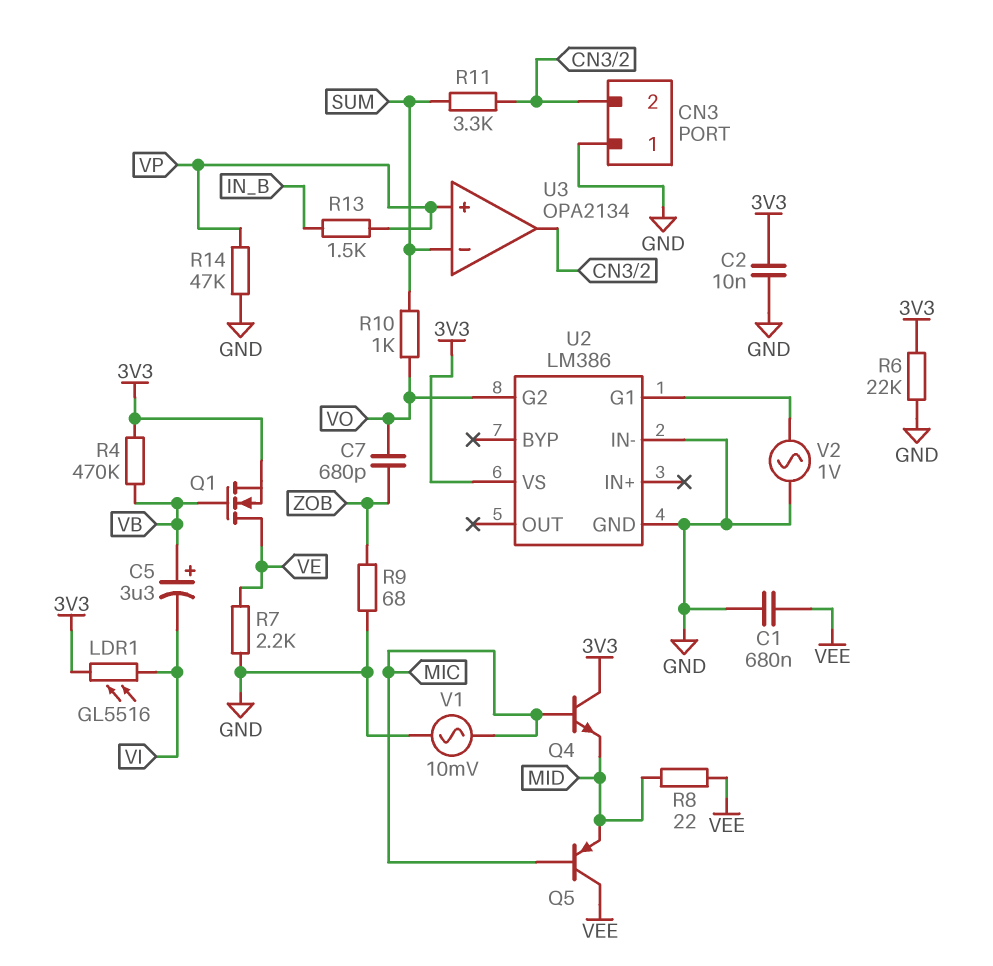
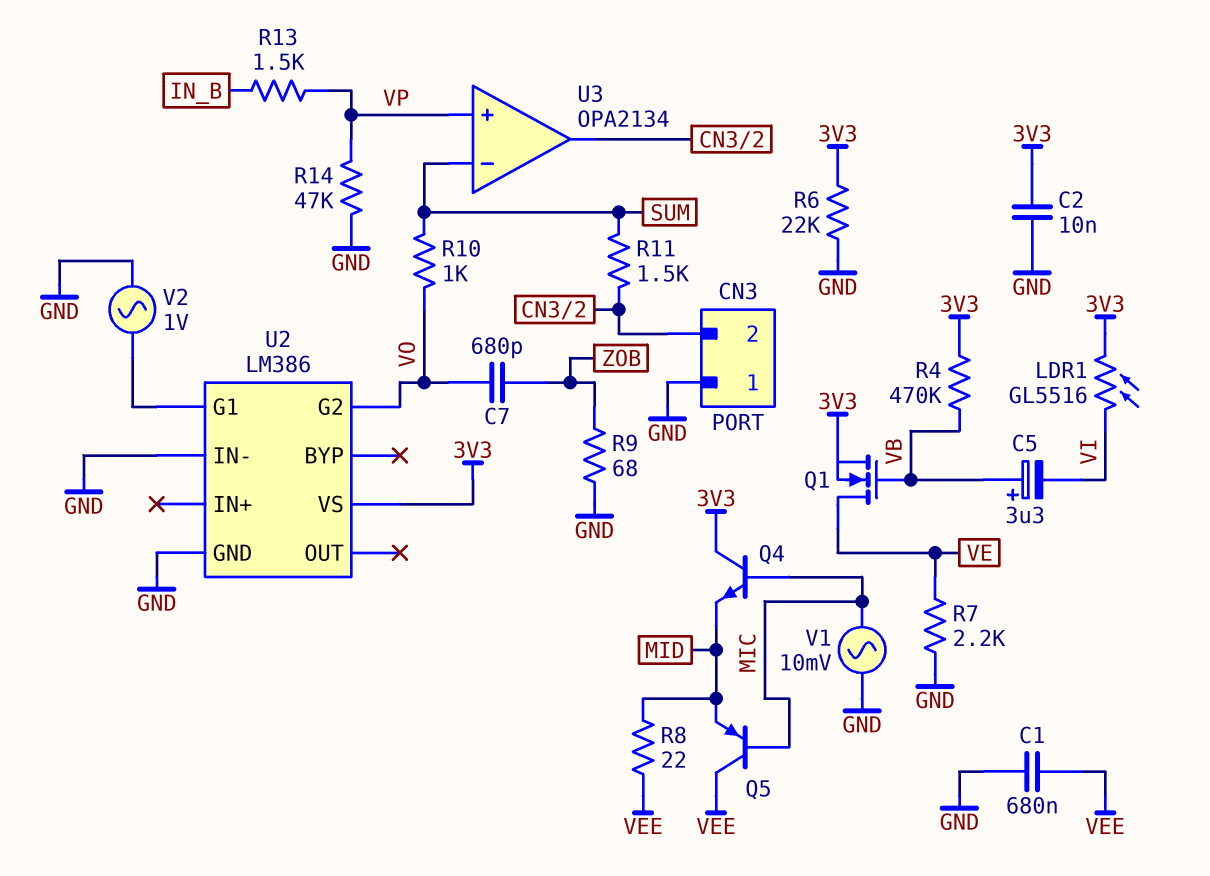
R11: 3.3k (CN3/2, SUM) -> 1.5k (CN3/2, SUM)

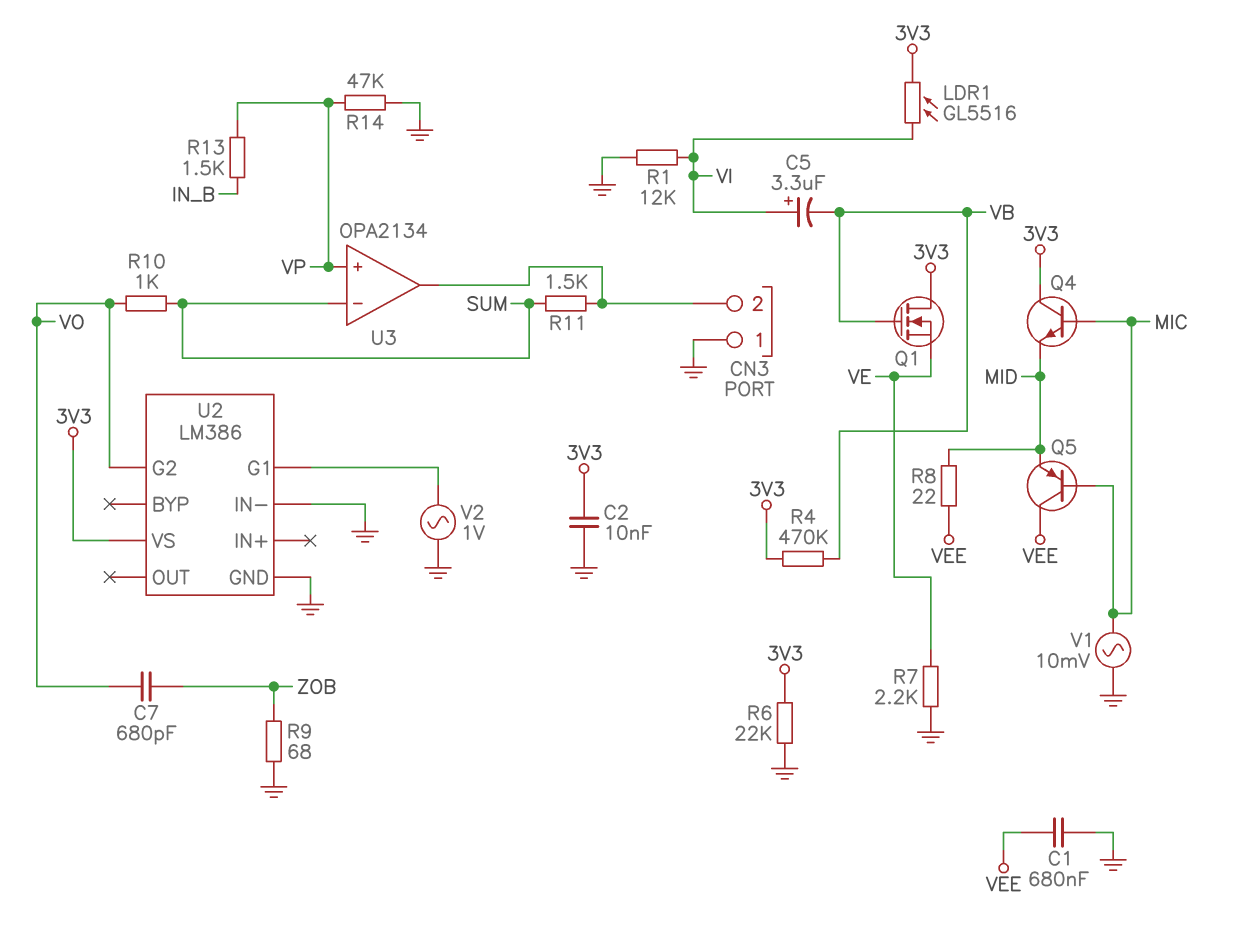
C5: 3.3uF (plus VB, minus VI) -> 3.3uF (plus VI, minus VB)
Q1: NMOS (G VB, D VE, S 3V3) -> NMOS (G VB, D 3V3, S VE)
R1: none -> 12k (GND, VI)

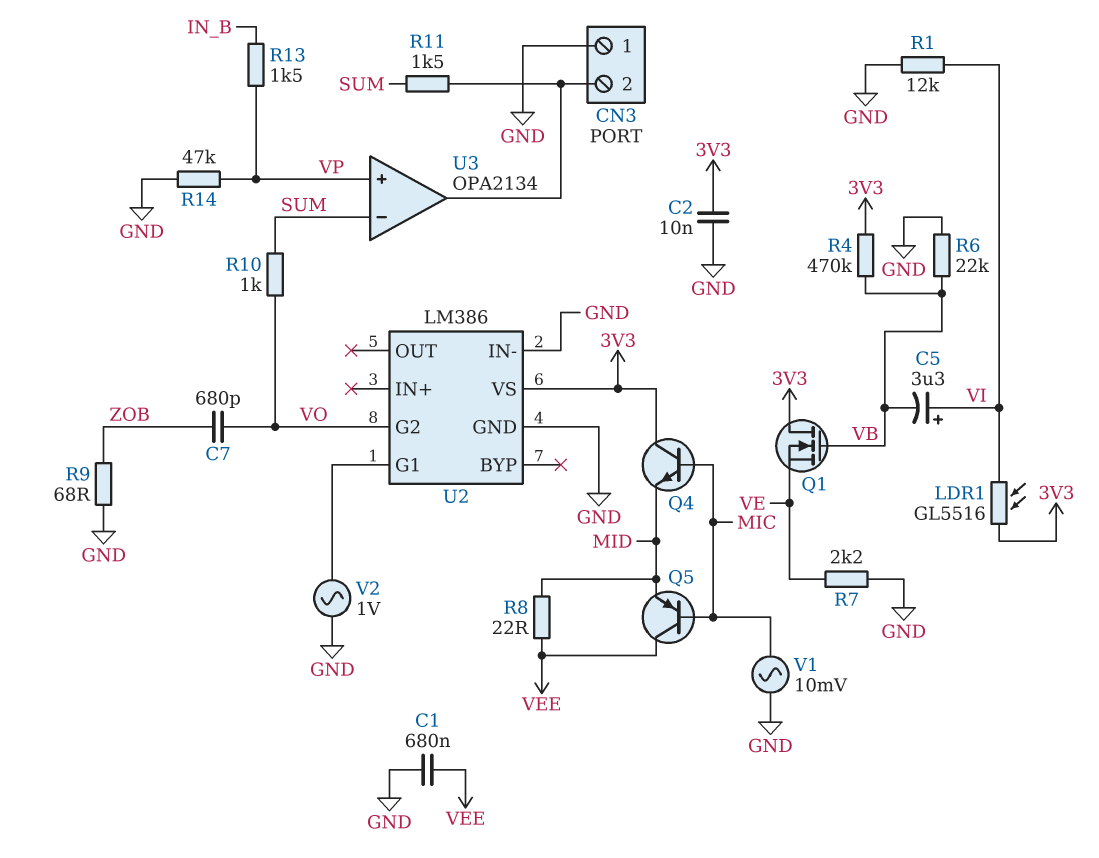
R6: 22k (3V3, GND) -> 22k (GND, VB)

